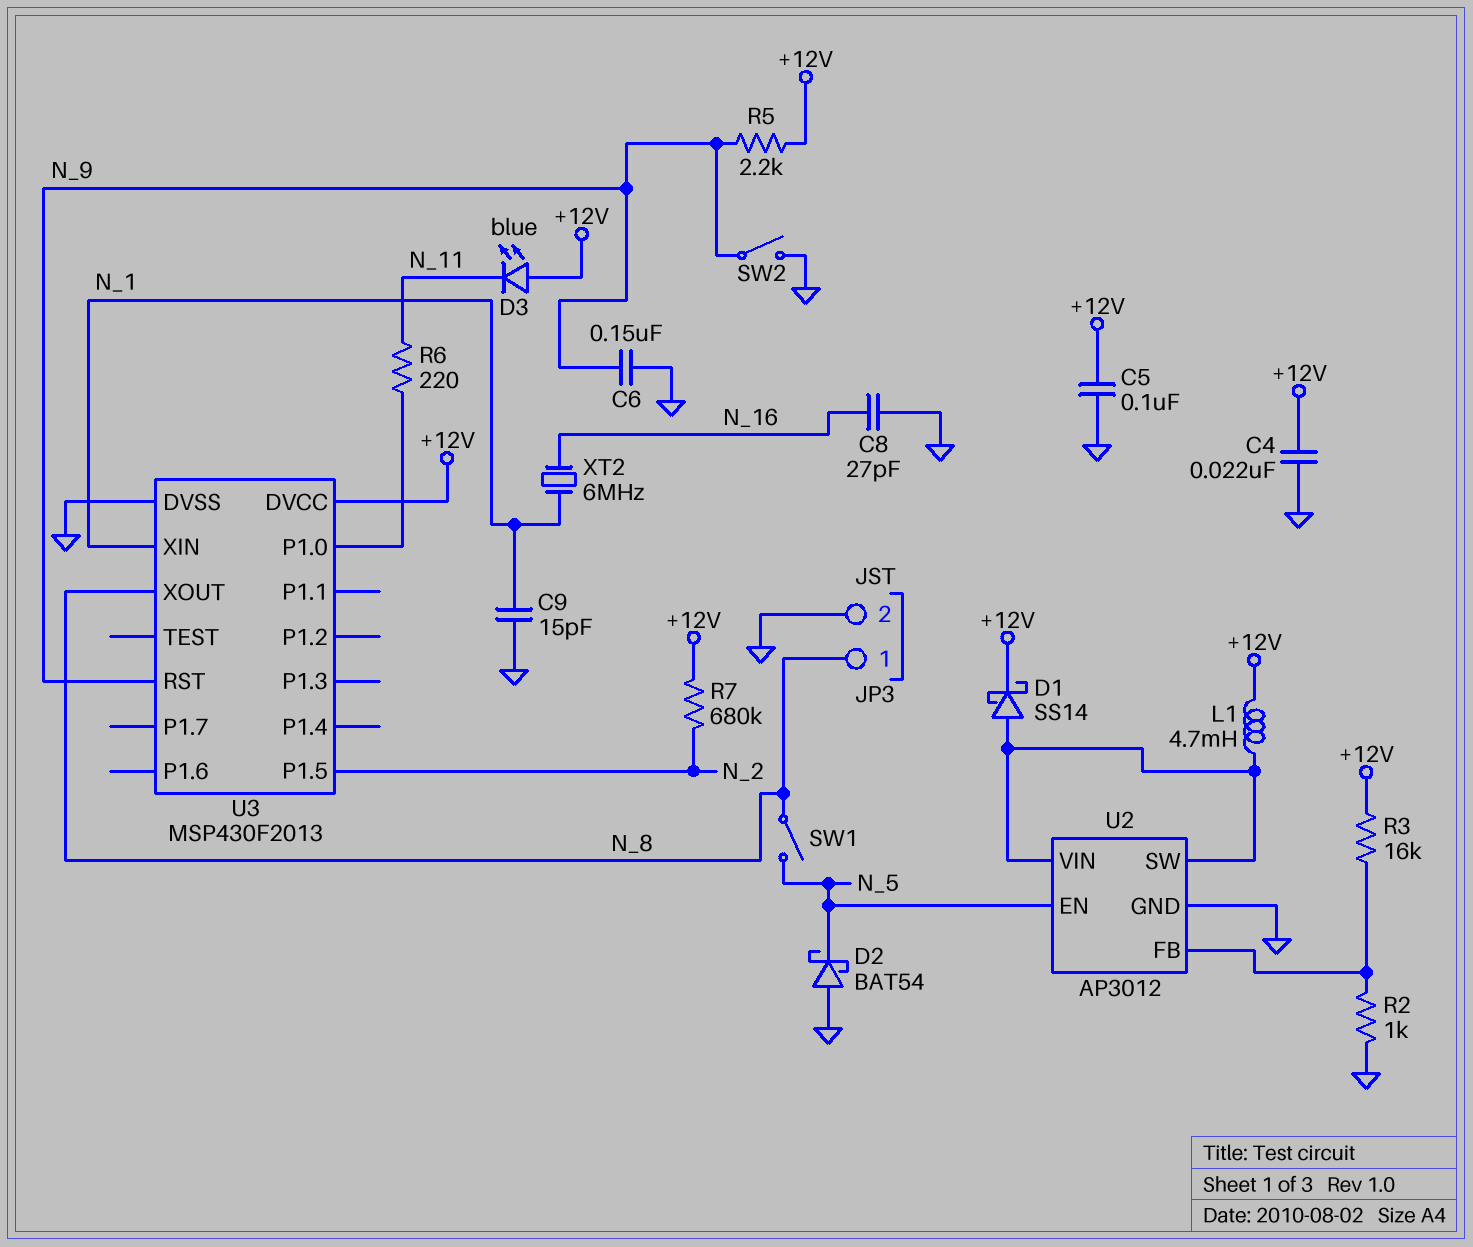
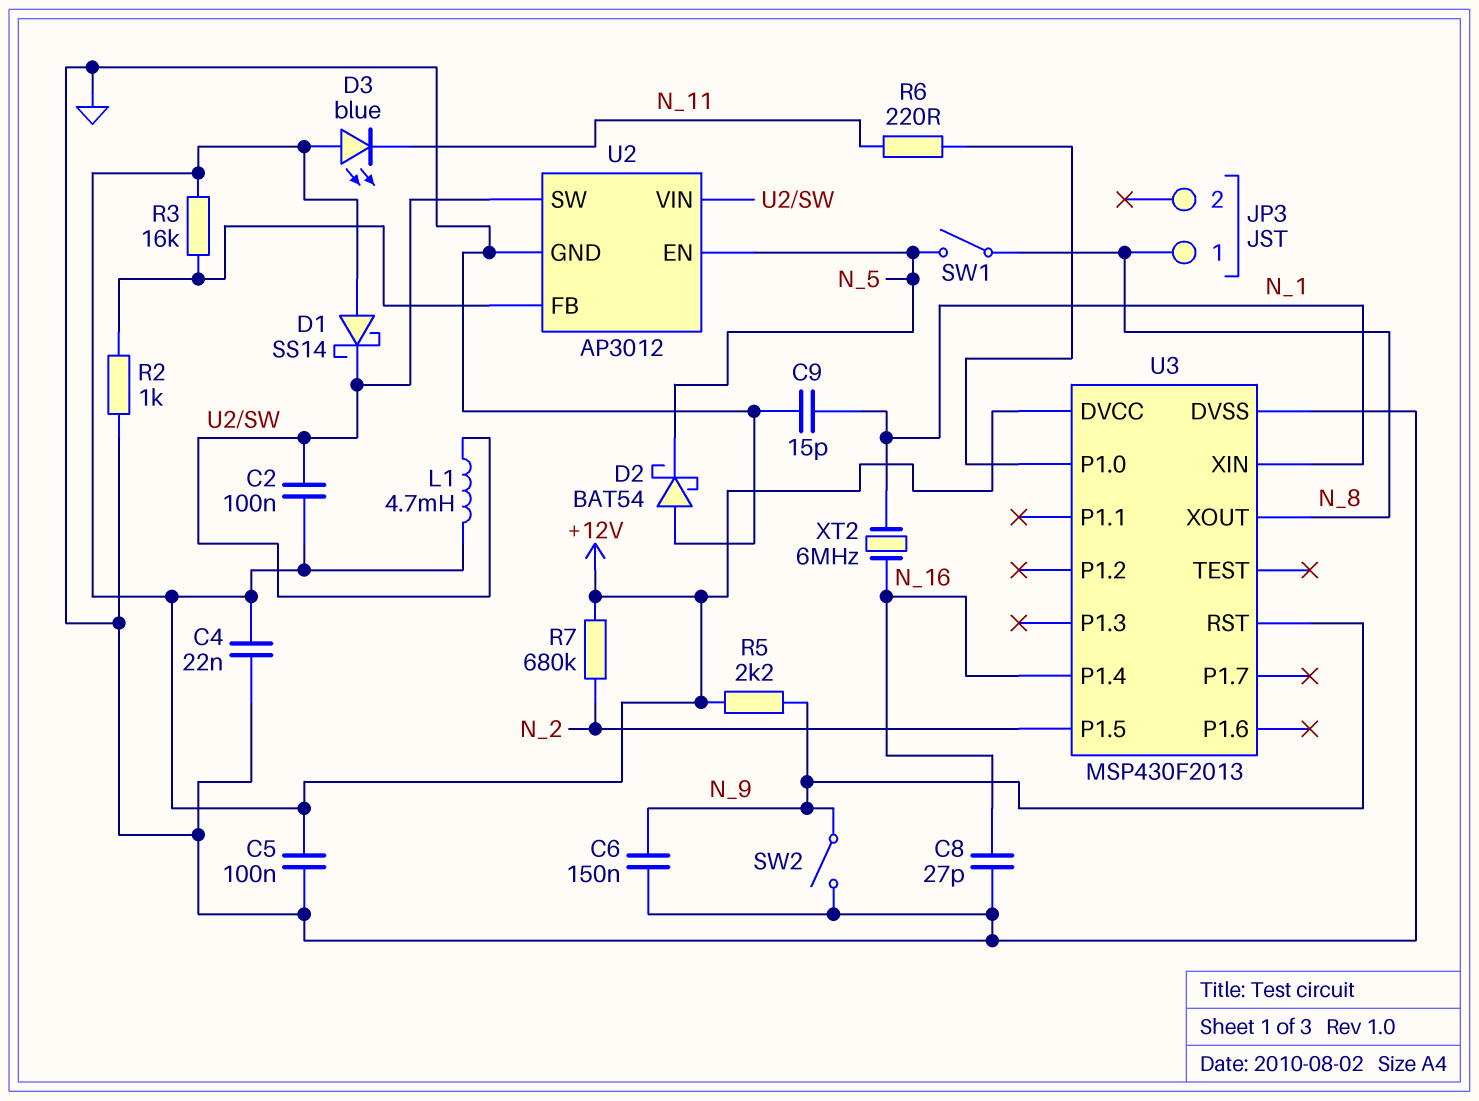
C2: none -> 100nF (+12V, U2/SW)
D1: schottky SS14 (A U2/SW, K +12V) -> schottky SS14 (A +12V, K U2/SW)
JP3 pin 2: GND -> none
U3 pin P1.4: none -> N_16

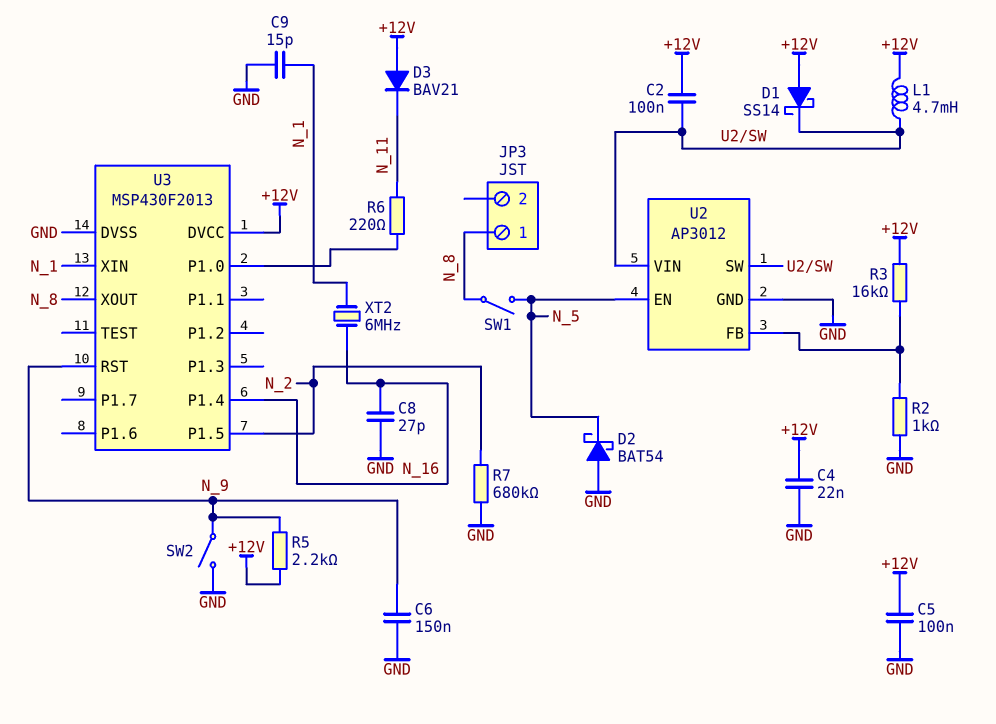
D3: LED blue (A +12V, K N_11) -> diode BAV21 (A +12V, K N_11)
R7: 680k (+12V, N_2) -> 680k (GND, N_2)

